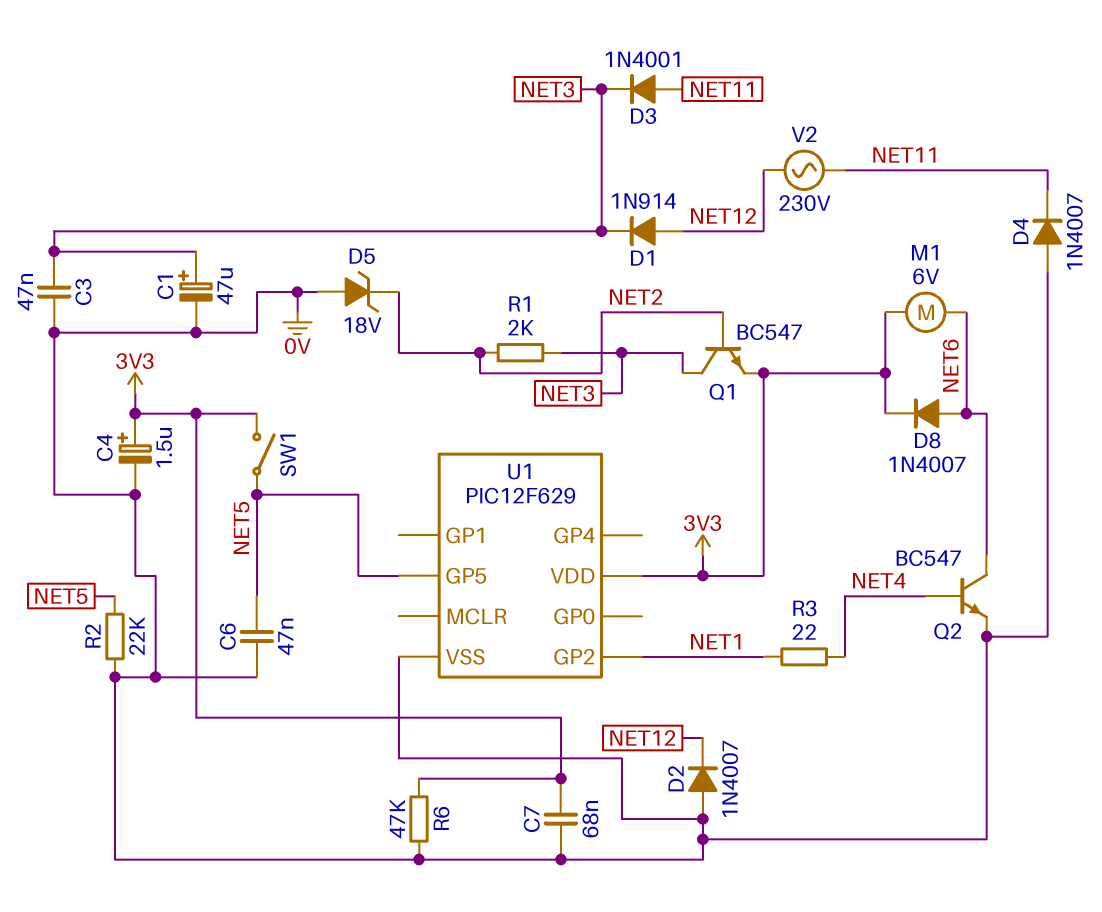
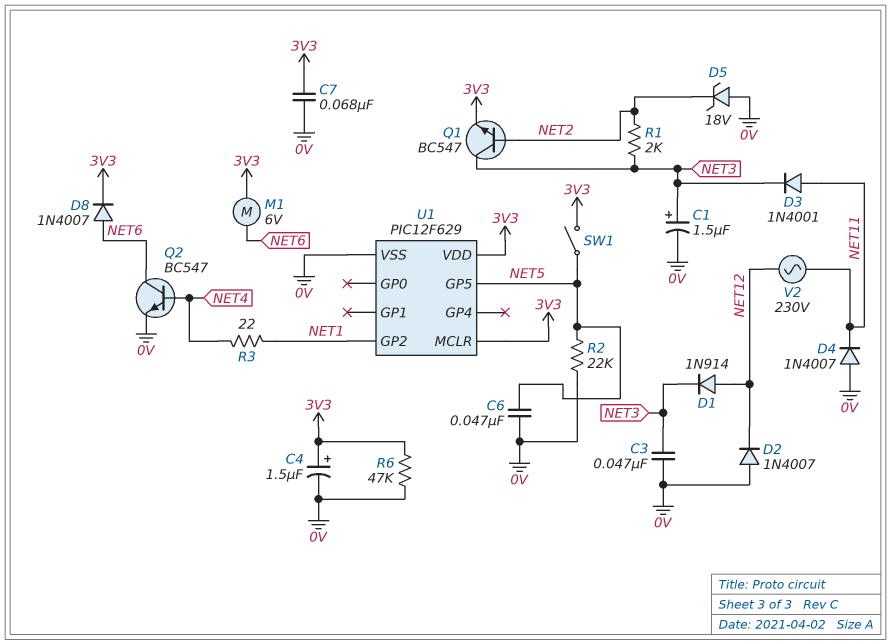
C1: 47uF (plus NET3, minus 0V) -> 1.5uF (plus NET3, minus 0V)
U1 pin MCLR: none -> 3V3

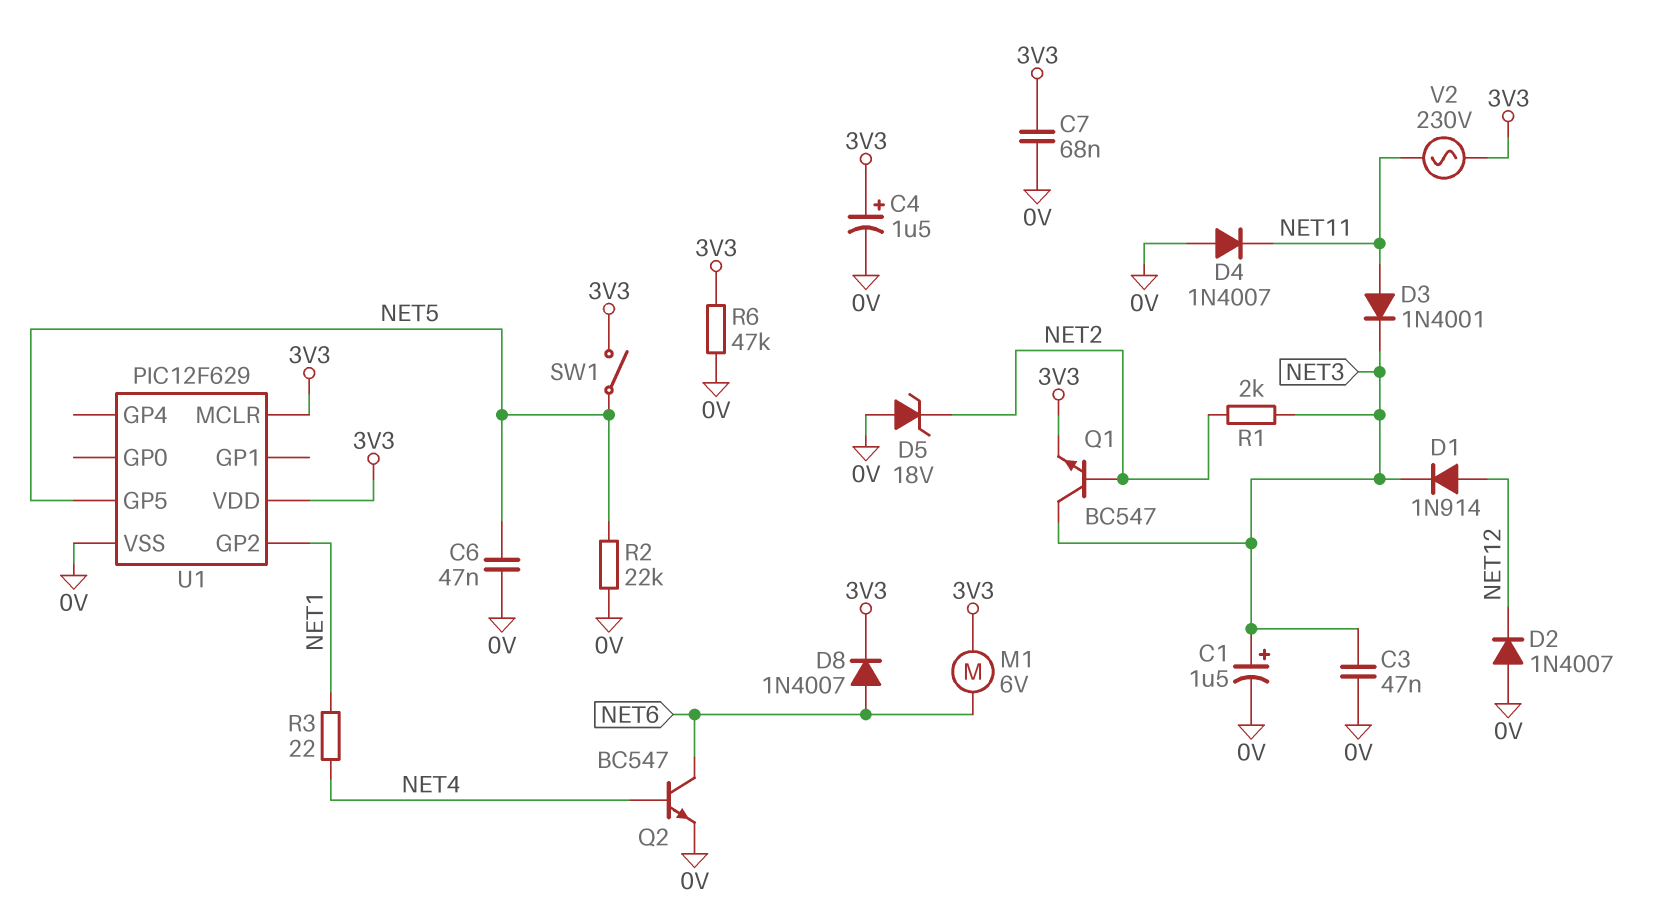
V2: AC 230V (NET11, NET12) -> AC 230V (3V3, NET11)

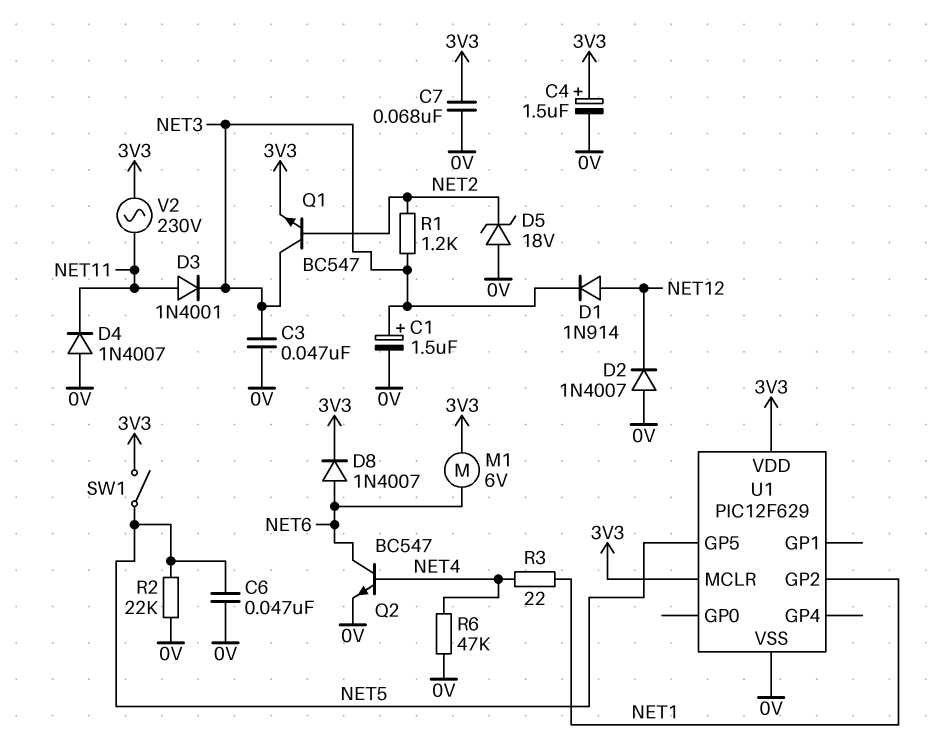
R1: 2k (NET2, NET3) -> 1.2k (NET2, NET3)
R6: 47k (0V, 3V3) -> 47k (0V, NET4)

